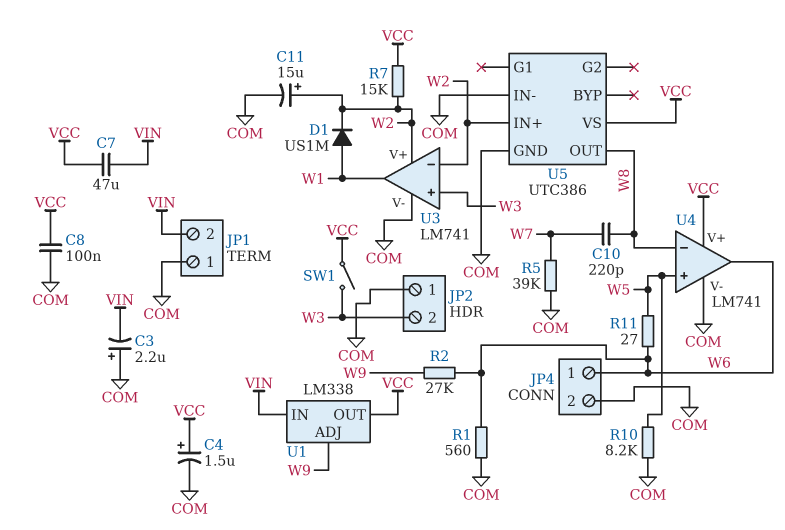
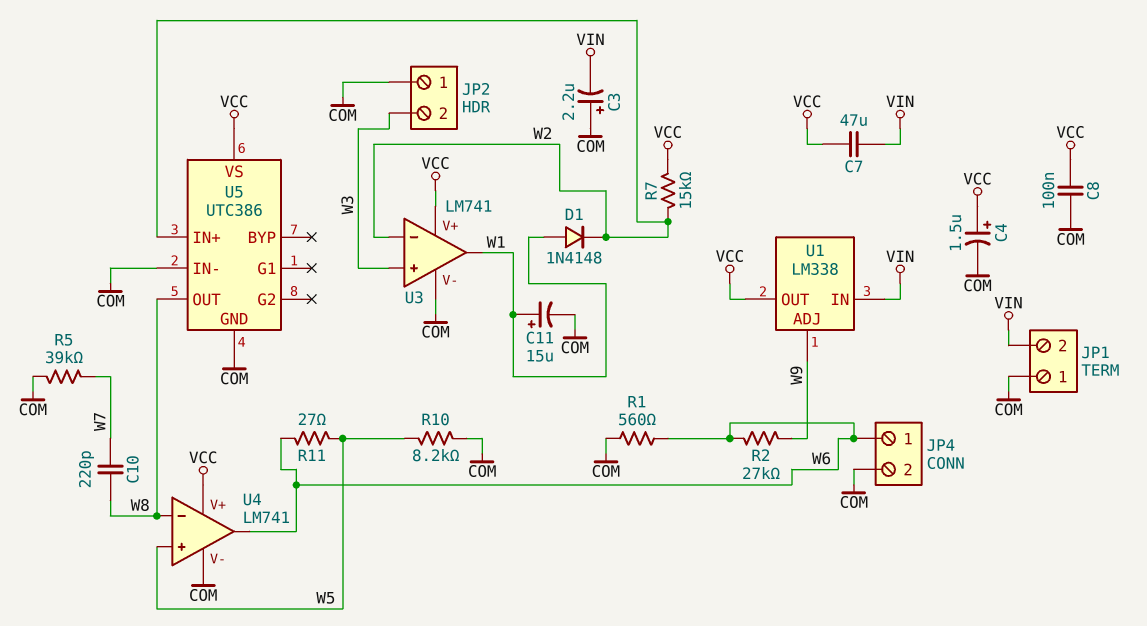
C11: 15uF (plus W2, minus COM) -> 15uF (plus W1, minus COM)
D1: diode US1M (A W1, K W2) -> diode 1N4148 (A W1, K W2)
SW1: switch (VCC, W3) -> none
U3 pin V+: W2 -> VCC

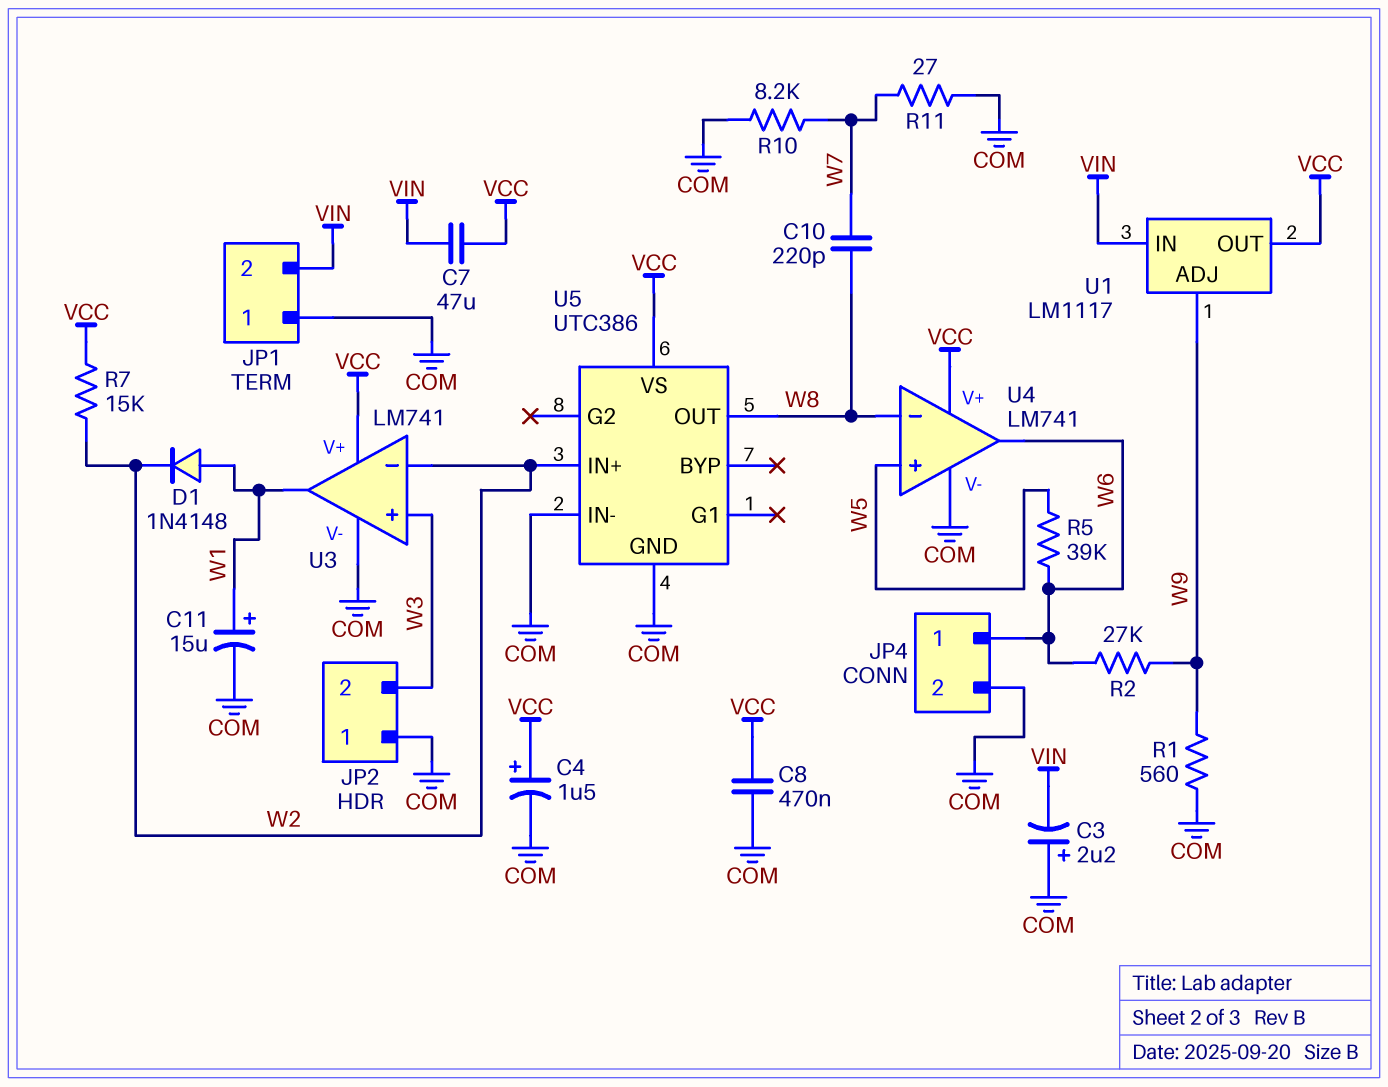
C8: 100nF (COM, VCC) -> 470nF (COM, VCC)
R1: 560 (COM, W6) -> 560 (COM, W9)
R5: 39k (COM, W7) -> 39k (W5, W6)
R10: 8.2k (COM, W5) -> 8.2k (COM, W7)
R11: 27 (W5, W6) -> 27 (COM, W7)
U1: LM338 -> LM1117

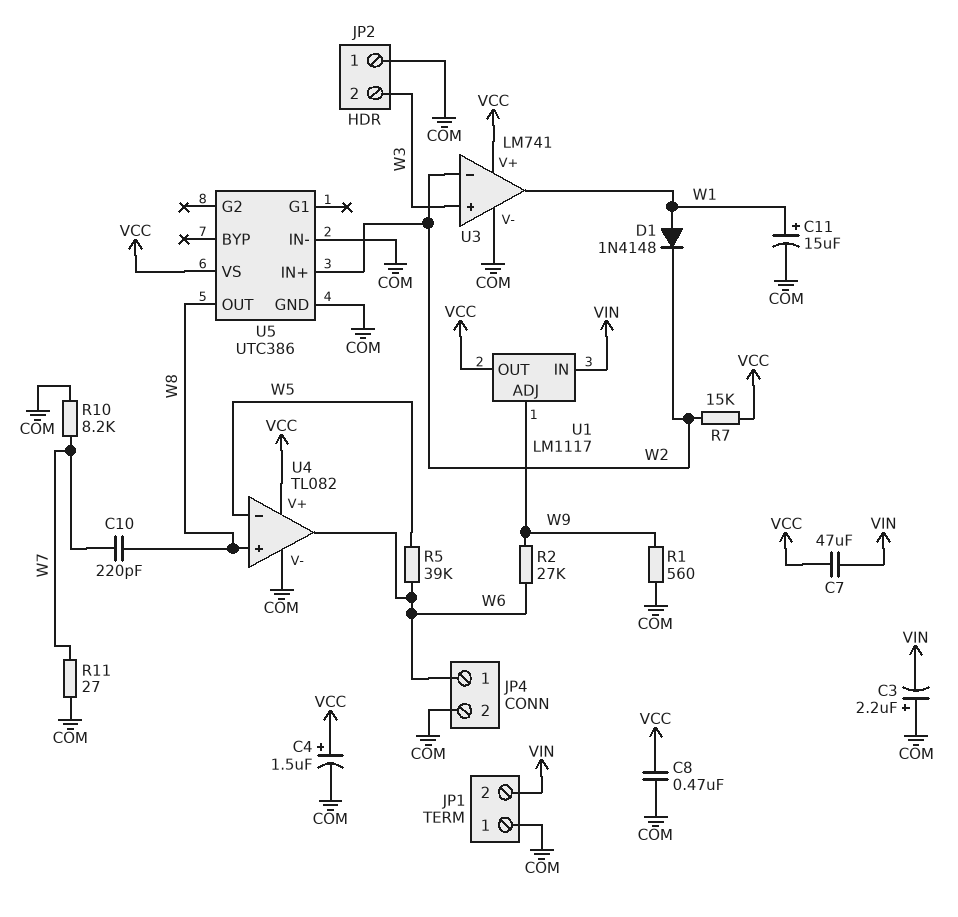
U4: LM741 -> TL082
U4 pin in+: W5 -> W8
U4 pin in-: W8 -> W5

